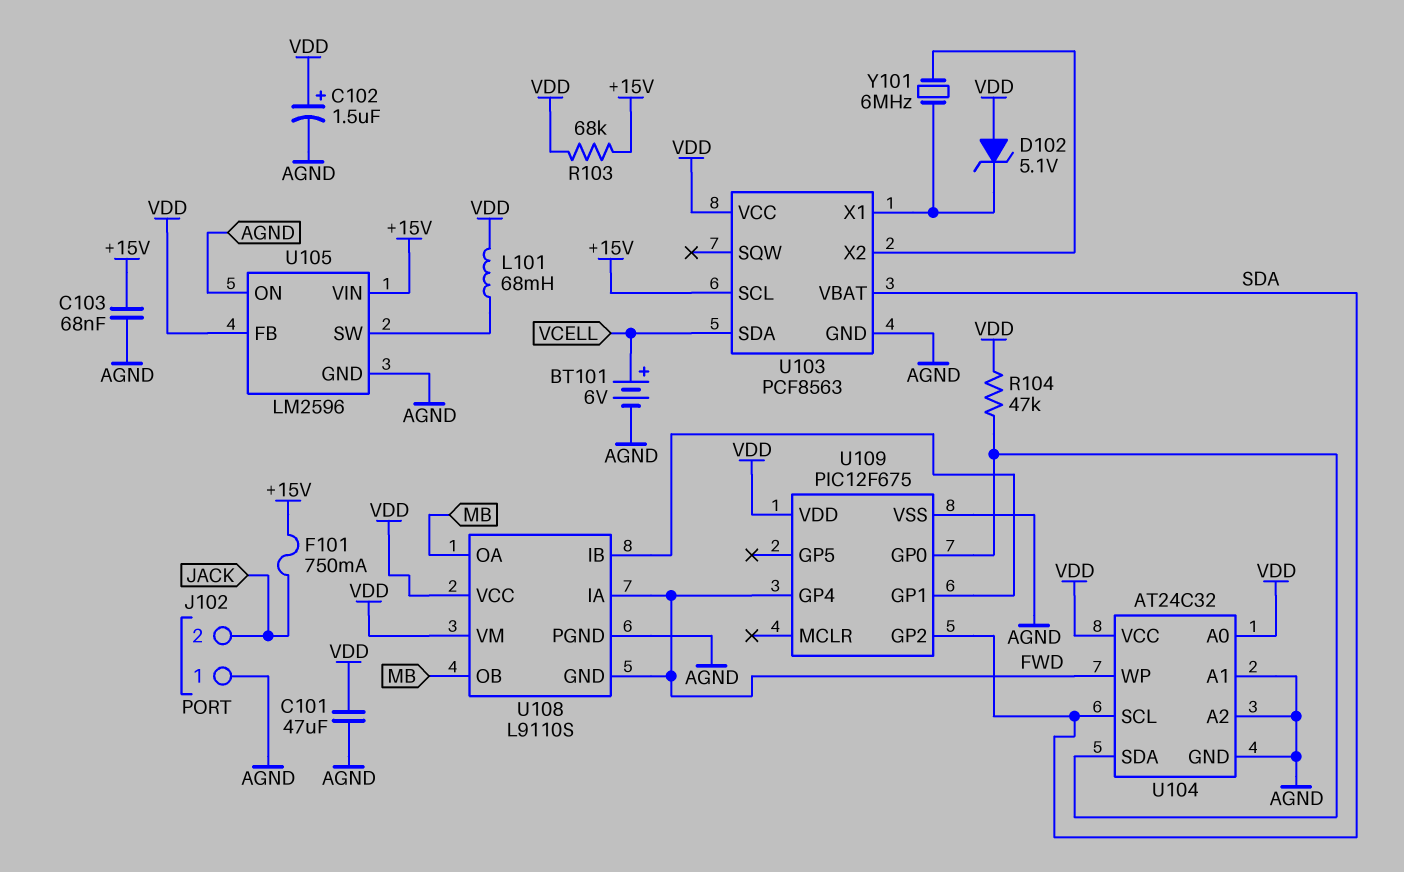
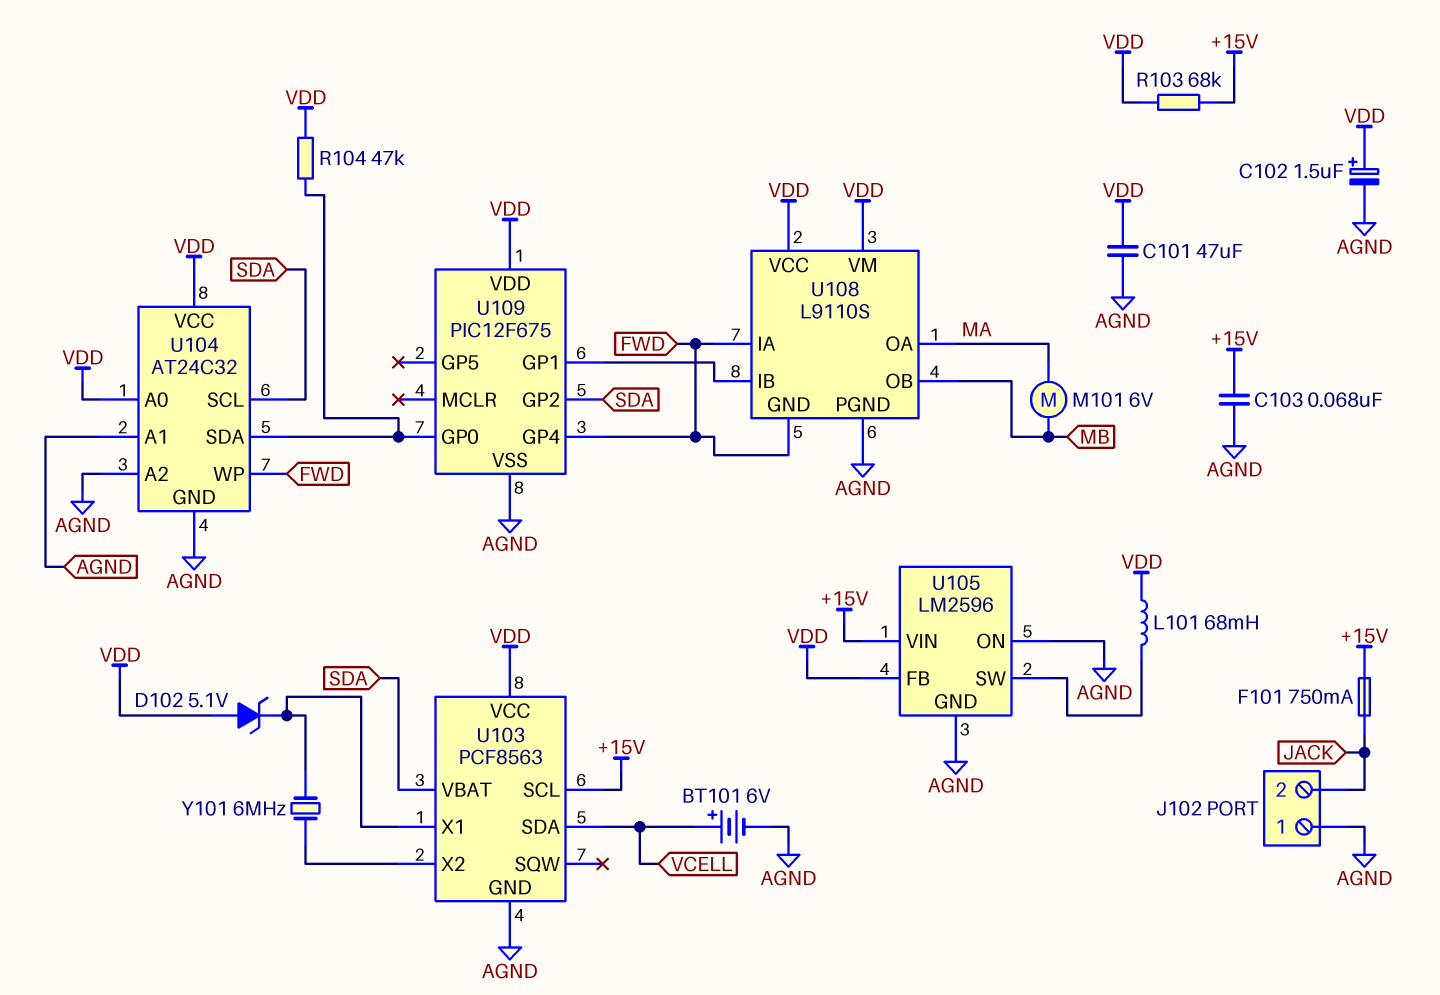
M101: none -> motor 6V (MA, MB)
U108 pin OA: MB -> MA

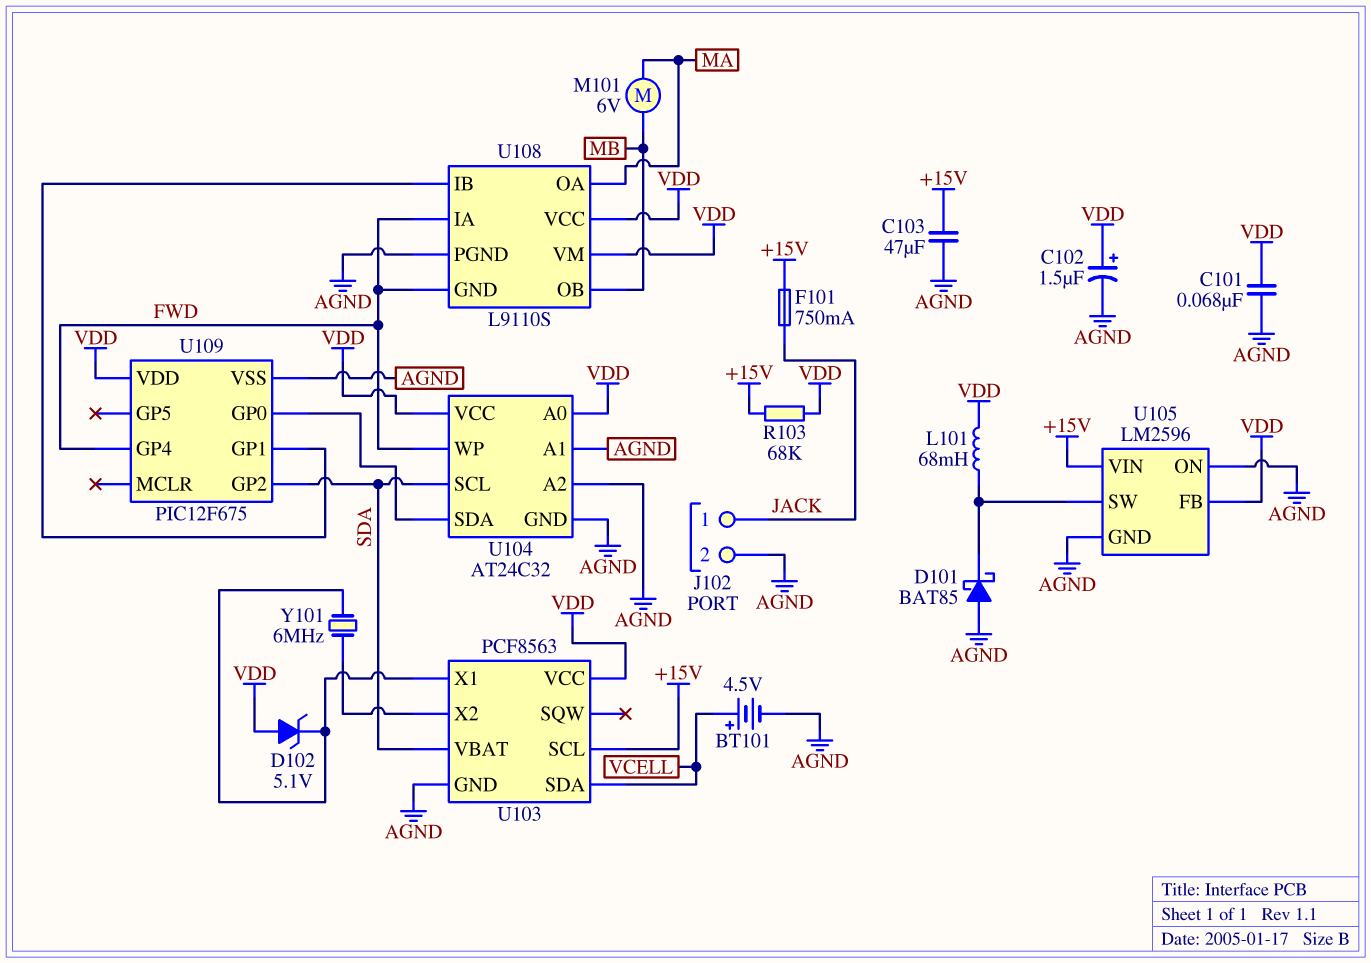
BT101: 6V (plus VCELL, minus AGND) -> 4.5V (plus VCELL, minus AGND)
C101: 47uF (AGND, VDD) -> 68nF (AGND, VDD)
C103: 68nF (+15V, AGND) -> 47uF (+15V, AGND)
D101: none -> schottky BAT85 (A AGND, K U105/SW)
J102 pin 1: AGND -> JACK
J102 pin 2: JACK -> AGND
R104: 47k (U104/SDA, VDD) -> none

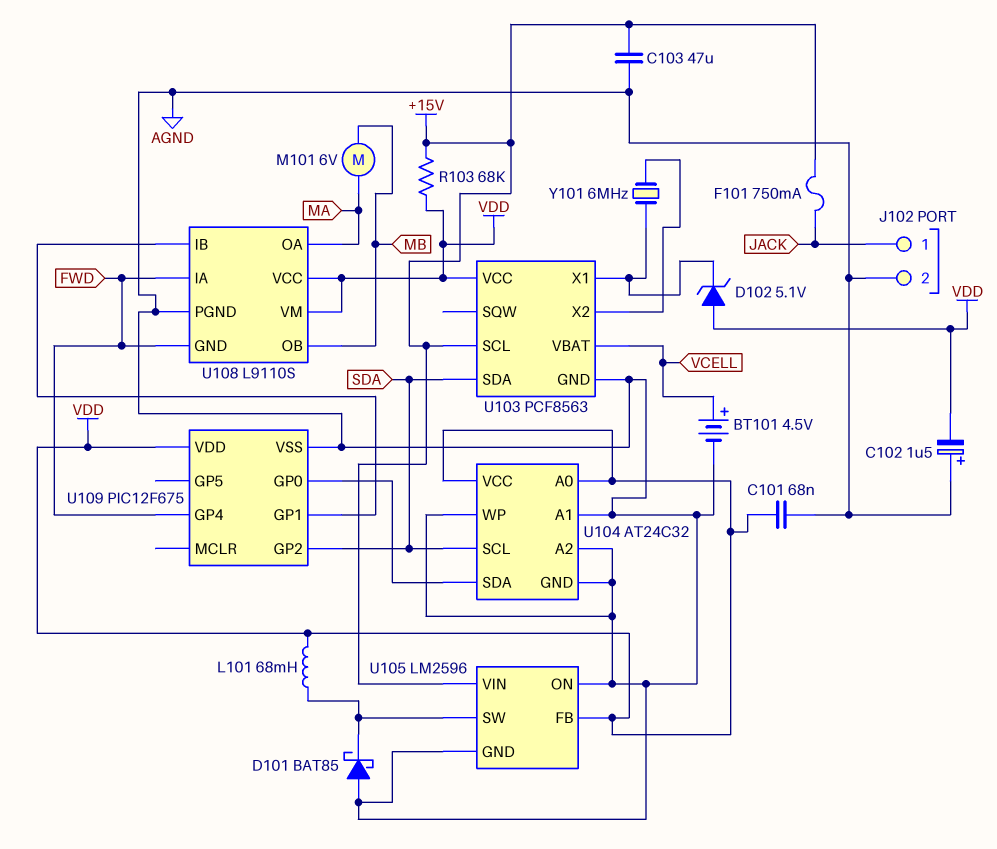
C102: 1.5uF (plus VDD, minus AGND) -> 1.5uF (plus AGND, minus VDD)
U103 pin SDA: VCELL -> SDA
U103 pin VBAT: SDA -> VCELL
U104 pin WP: FWD -> AGND

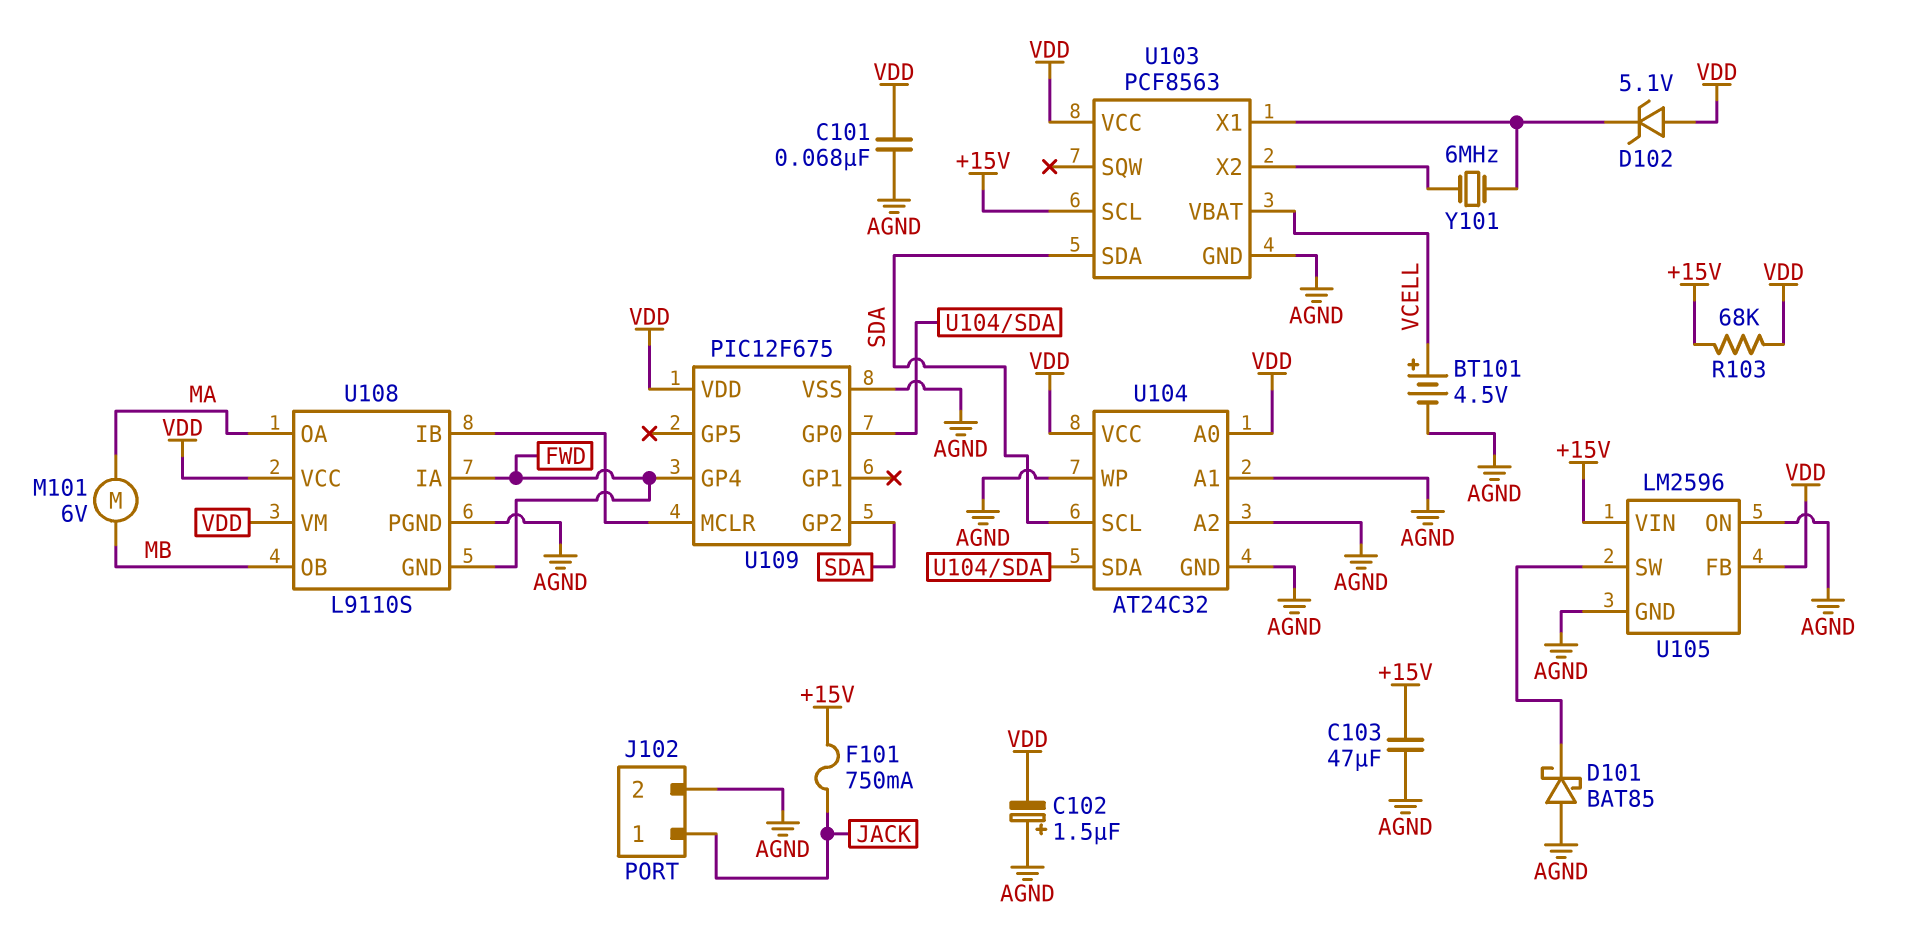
L101: 68mH (U105/SW, VDD) -> none
U109 pin GP1: U108/IB -> none
U109 pin MCLR: none -> U108/IB

